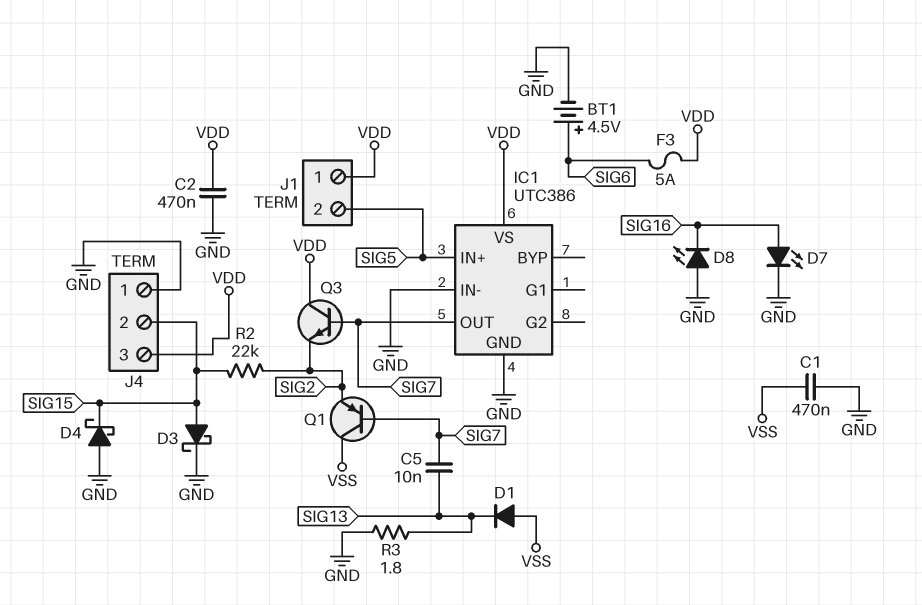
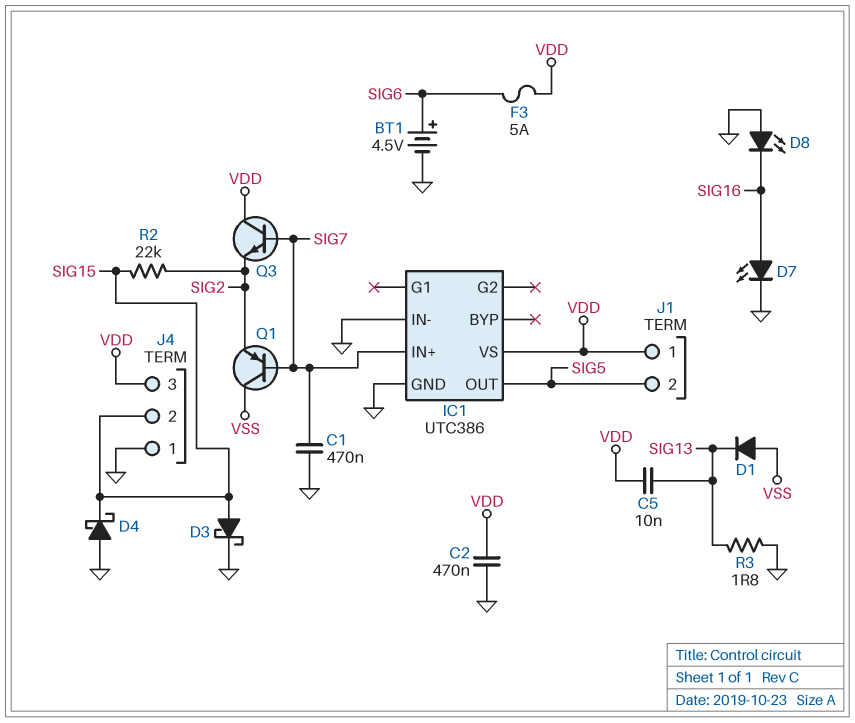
C1: 470nF (GND, VSS) -> 470nF (GND, SIG7)
C5: 10nF (SIG7, SIG13) -> 10nF (SIG13, VDD)
IC1 pin IN+: SIG5 -> SIG7
IC1 pin OUT: SIG7 -> SIG5

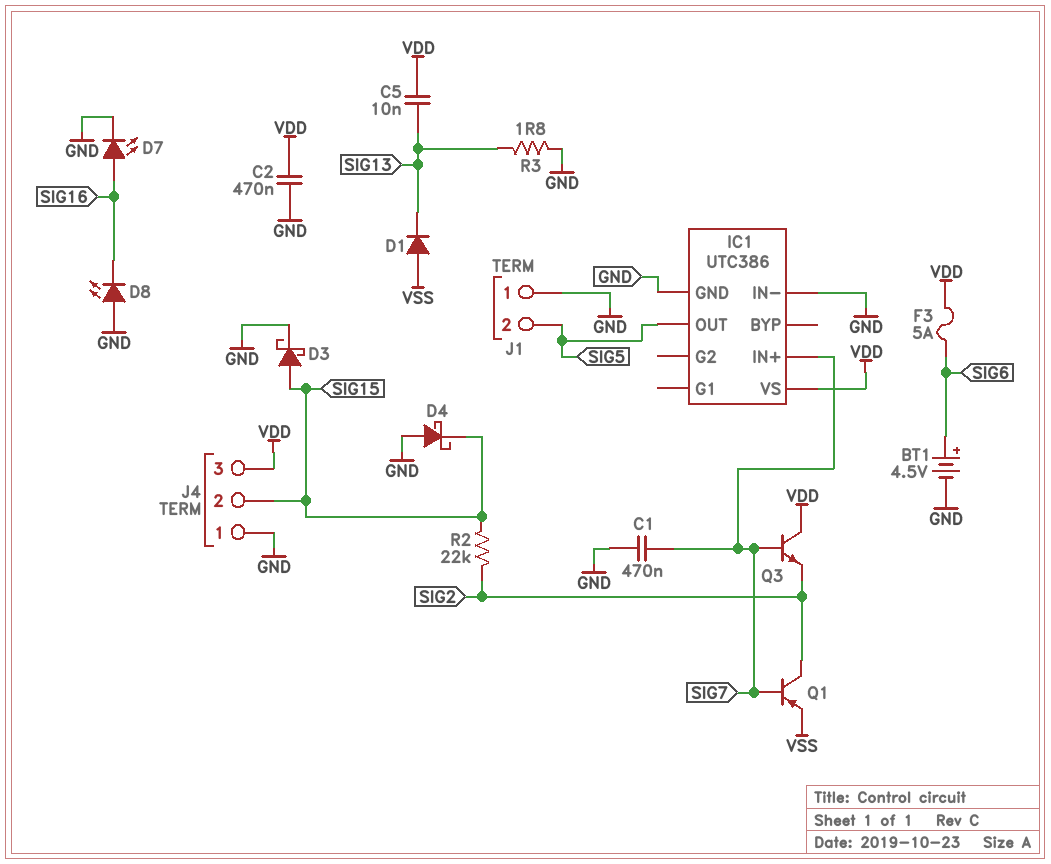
J1 pin 1: VDD -> GND
Q1: PNP (B SIG7, C VSS, E SIG2) -> PNP (B SIG7, C SIG2, E VSS)

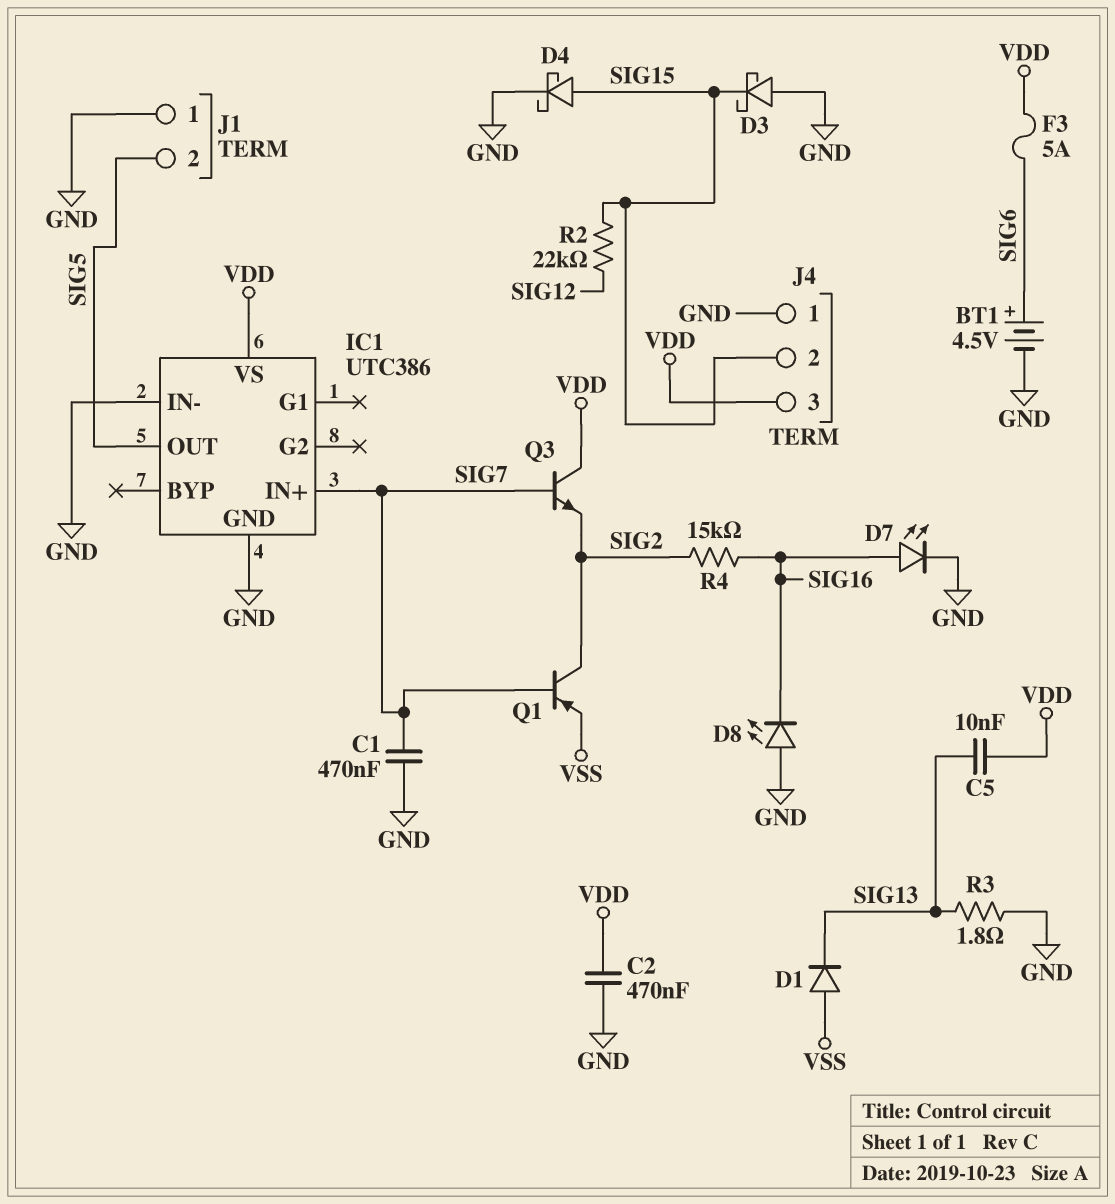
D3: schottky (A SIG15, K GND) -> schottky (A GND, K SIG15)
D4: schottky (A GND, K SIG15) -> schottky (A SIG15, K GND)
R2: 22k (SIG2, SIG15) -> 22k (SIG12, SIG15)
R4: none -> 15k (SIG2, SIG16)

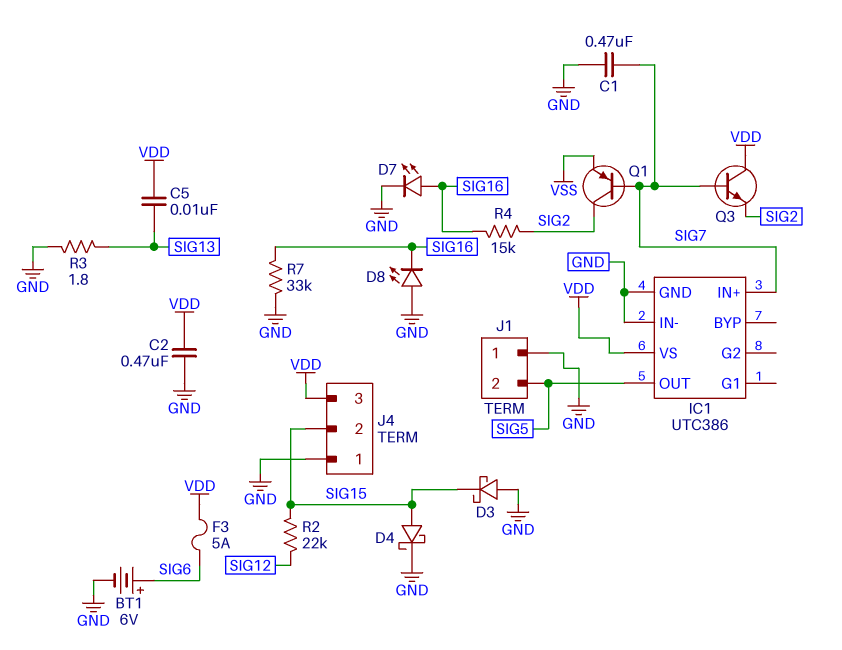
BT1: 4.5V (plus SIG6, minus GND) -> 6V (plus SIG6, minus GND)
D1: diode (A VSS, K SIG13) -> none
R7: none -> 33k (GND, SIG16)

